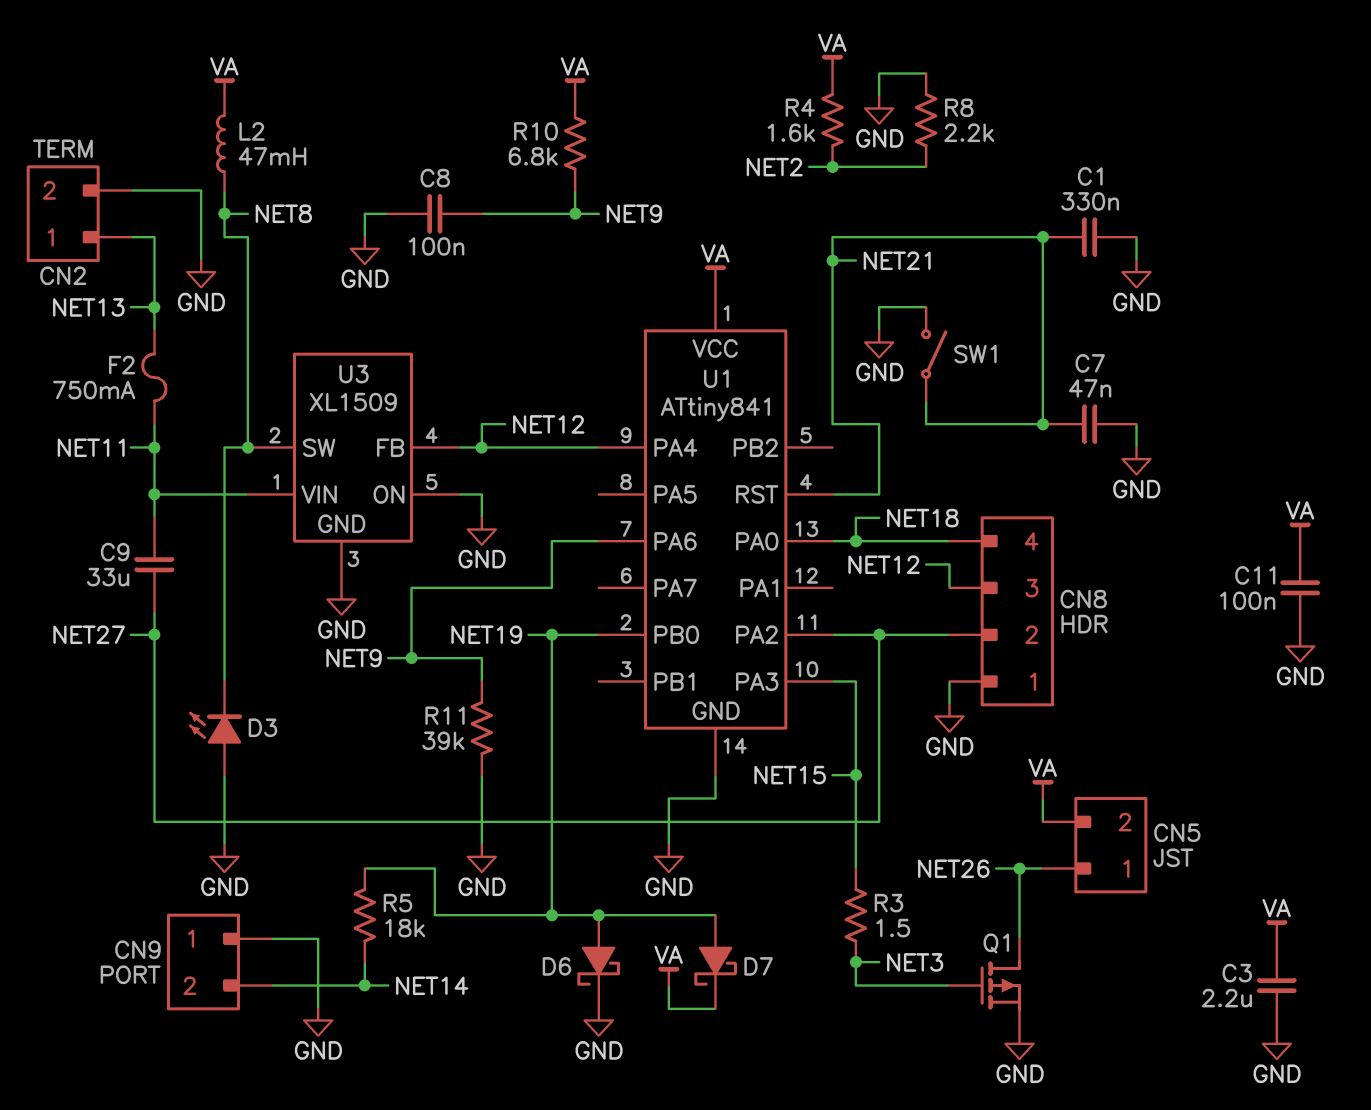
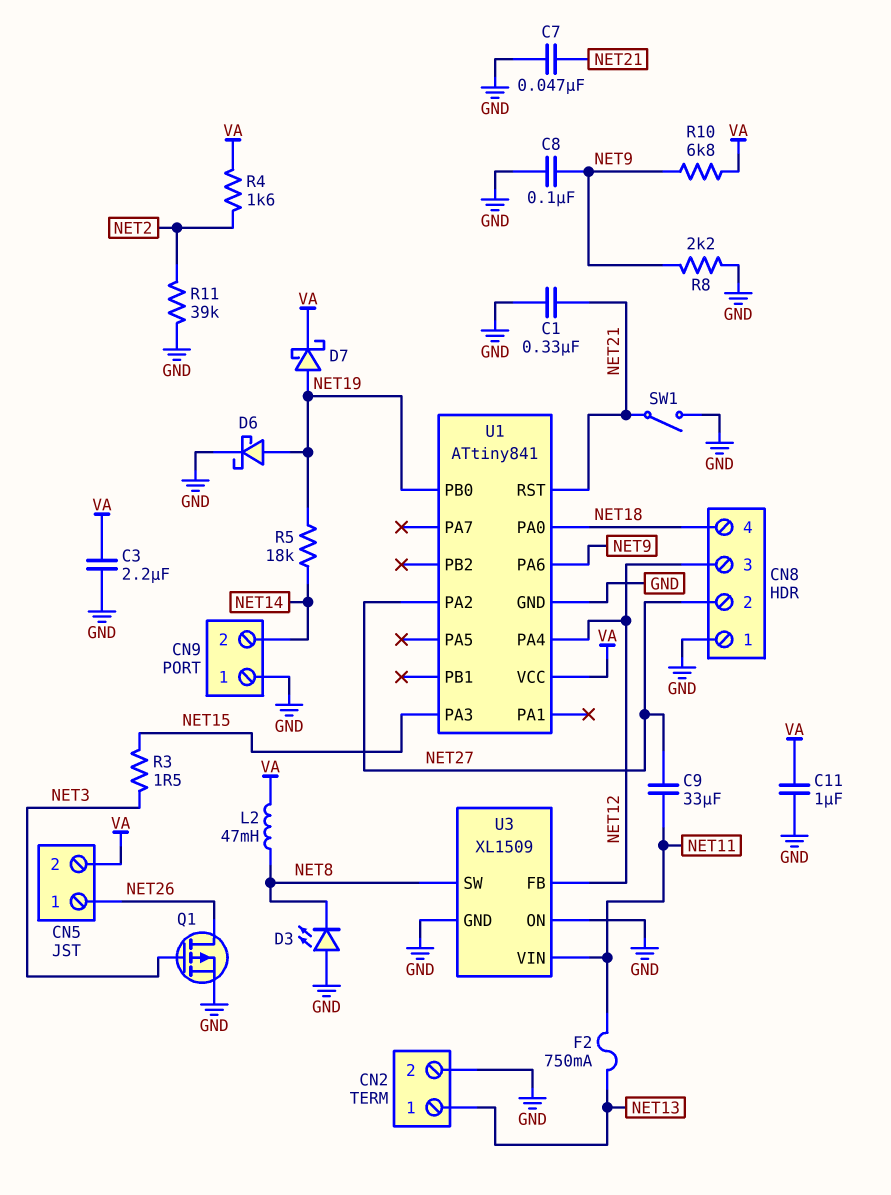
C11: 100nF (GND, VA) -> 1uF (GND, VA)
R8: 2.2k (GND, NET2) -> 2.2k (GND, NET9)
R11: 39k (GND, NET9) -> 39k (GND, NET2)

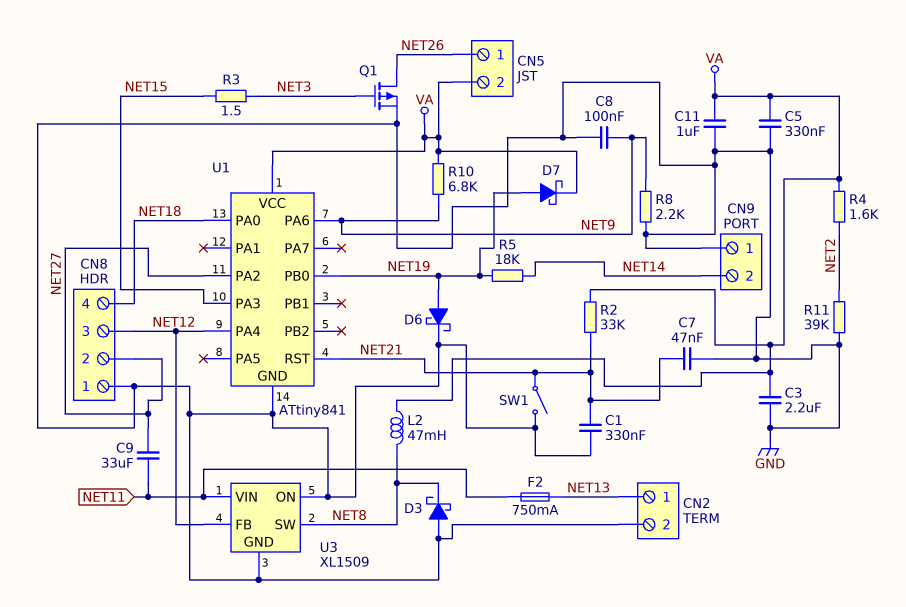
C5: none -> 330nF (GND, VA)
D3: LED (A GND, K NET8) -> schottky (A GND, K NET8)
R2: none -> 33k (NET21, VA)

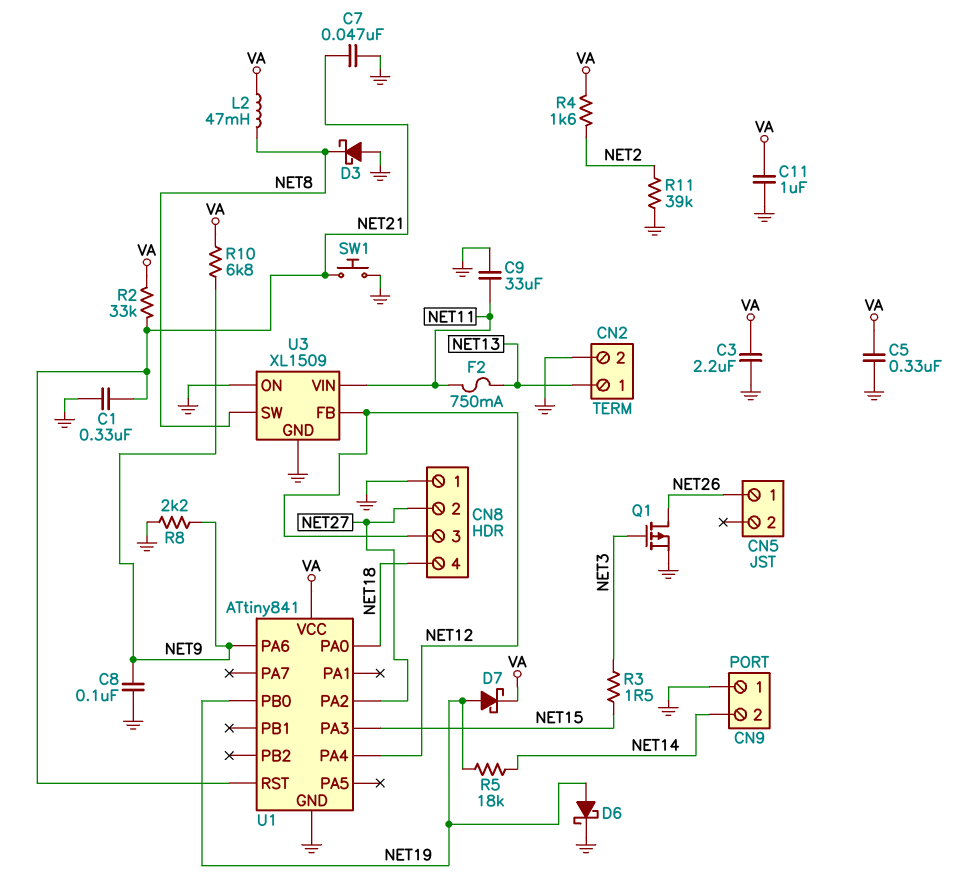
C9: 33uF (NET11, NET27) -> 33uF (GND, NET11)
CN5 pin 2: VA -> none
SW1: switch (GND, NET21) -> button (GND, NET21)

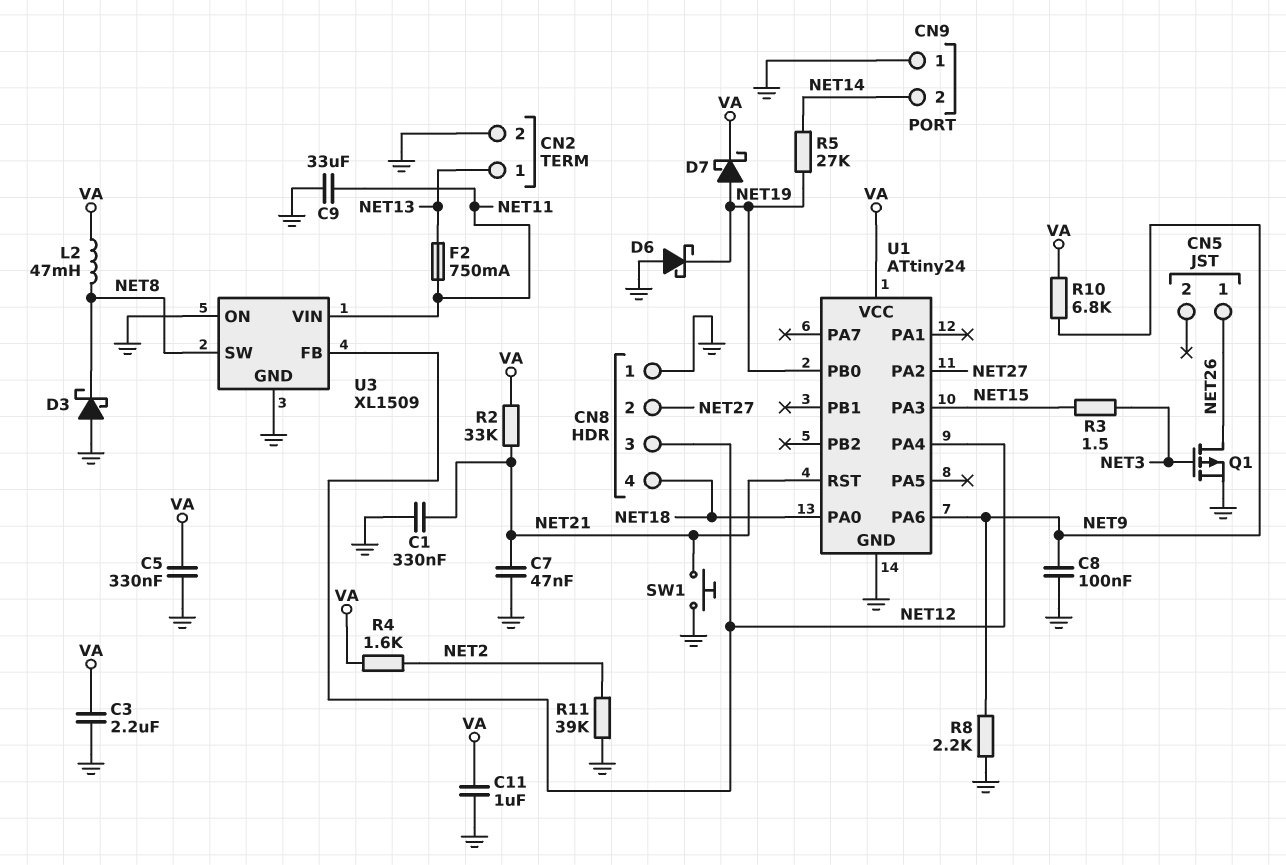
D6: schottky (A NET19, K GND) -> schottky (A GND, K NET19)
R5: 18k (NET14, NET19) -> 27k (NET14, NET19)
U1: ATtiny841 -> ATtiny24

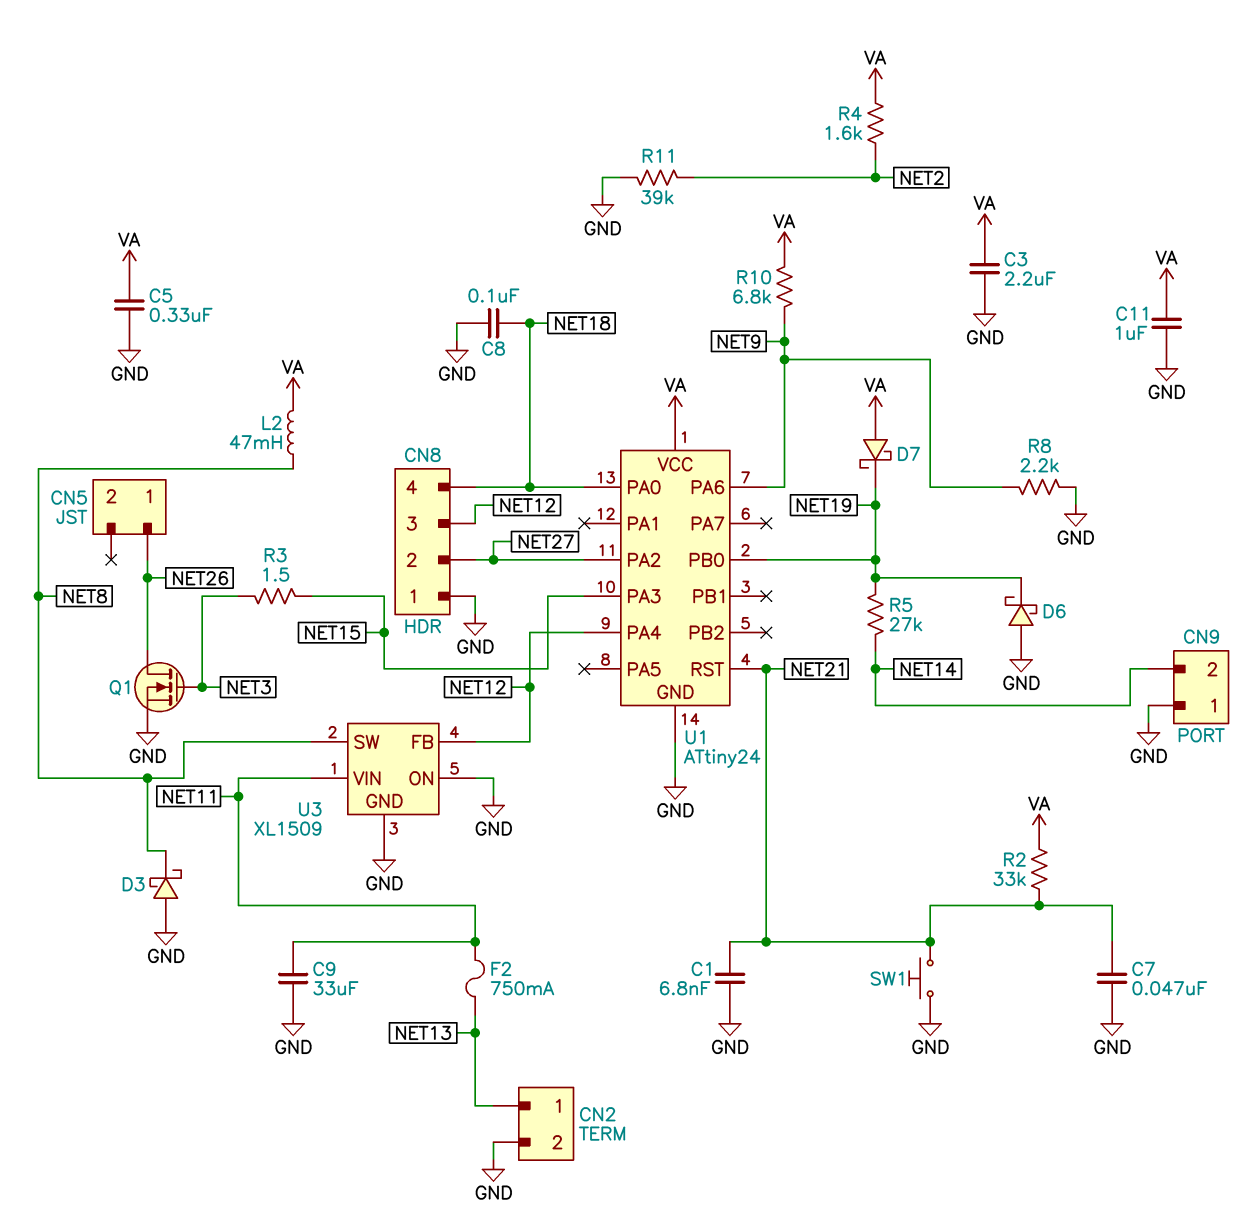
C1: 330nF (GND, NET21) -> 6.8nF (GND, NET21)
C8: 100nF (GND, NET9) -> 100nF (GND, NET18)
D7: schottky (A NET19, K VA) -> schottky (A VA, K NET19)
Q1: PMOS (G NET3, D NET26, S GND) -> NMOS (G NET3, D NET26, S GND)

